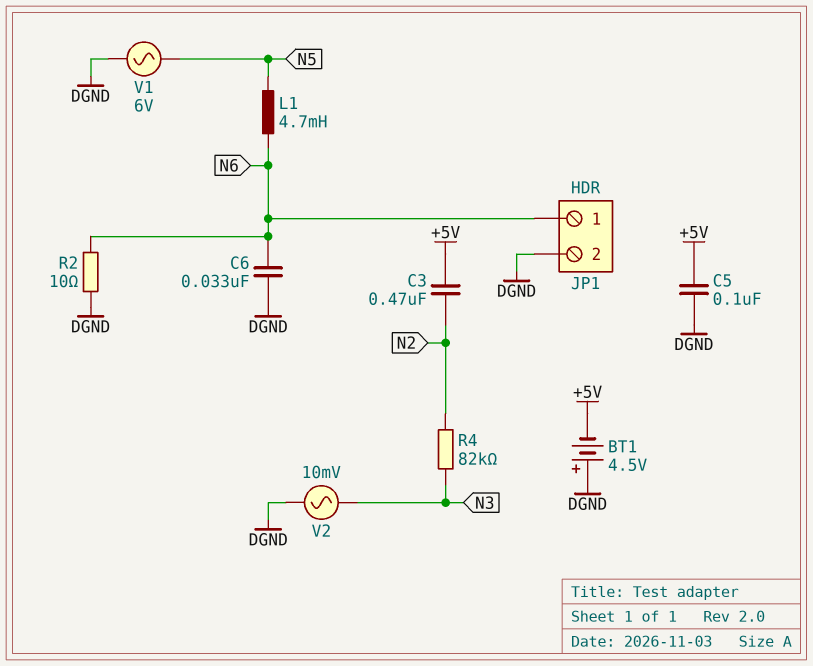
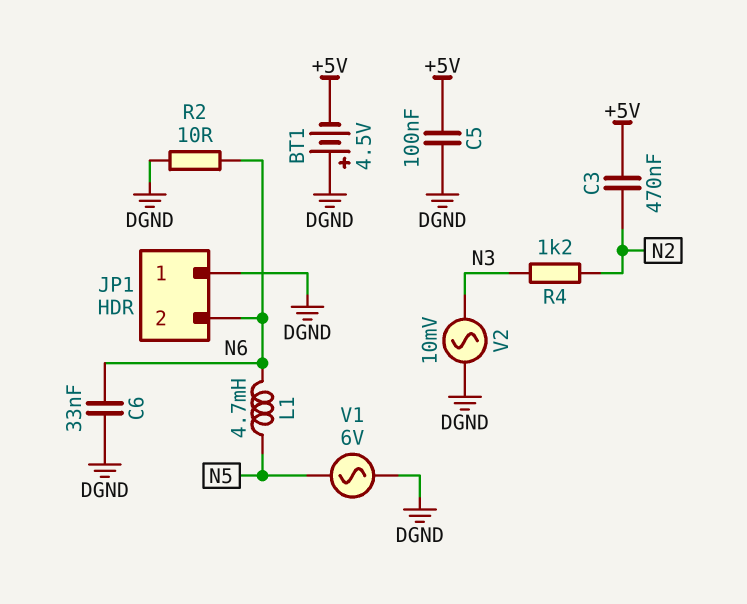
JP1 pin 1: N6 -> DGND
JP1 pin 2: DGND -> N6
R4: 82k (N2, N3) -> 1.2k (N2, N3)

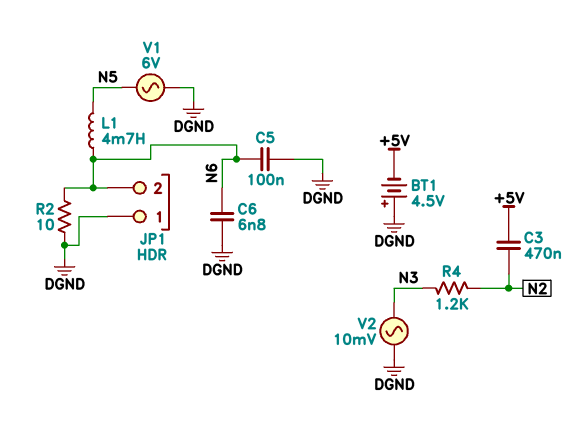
C5: 100nF (+5V, DGND) -> 100nF (DGND, N6)
C6: 33nF (DGND, N6) -> 6.8nF (DGND, N6)

